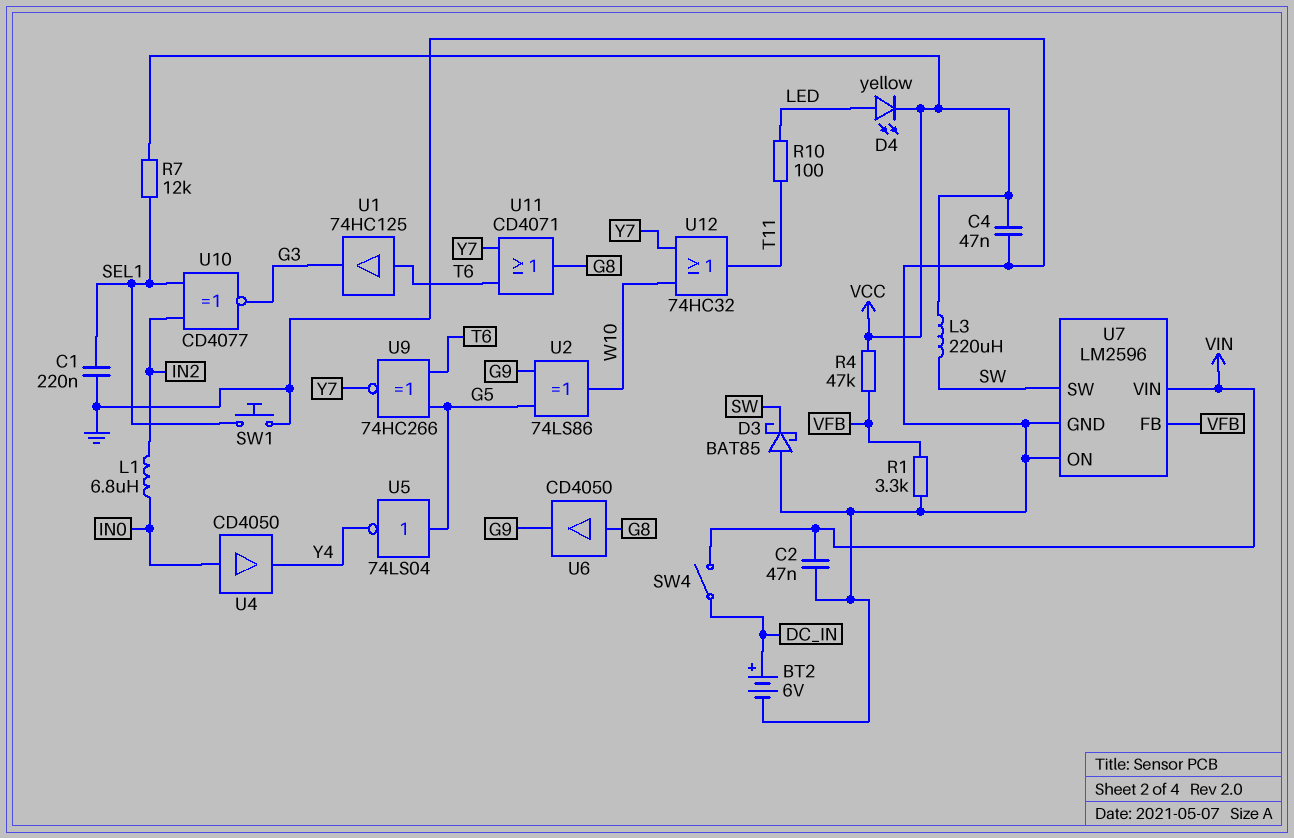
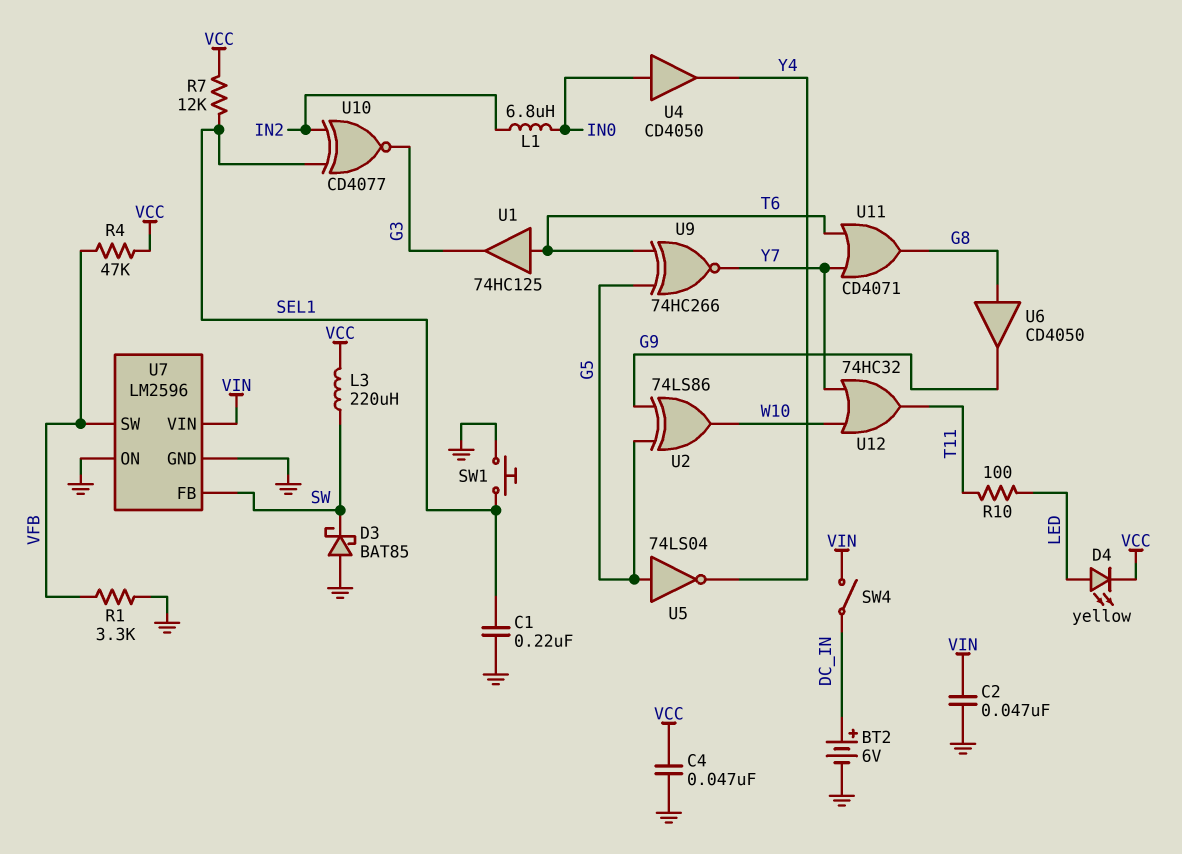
U7 pin FB: VFB -> SW
U7 pin SW: SW -> VFB

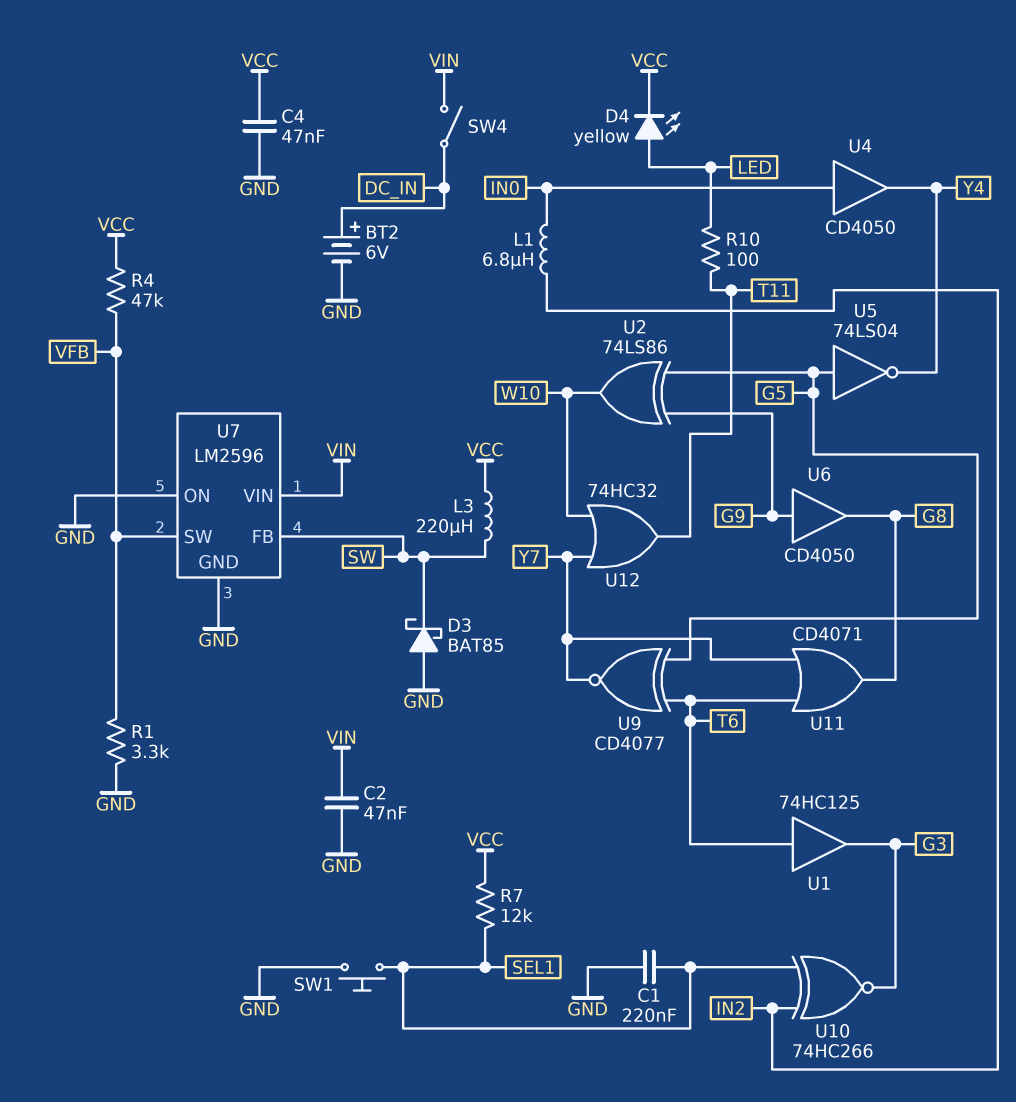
U6: buffer CD4050 (in G8, out G9) -> buffer CD4050 (in G9, out G8)
U9: XNOR 74HC266 (in G5, in T6, out Y7) -> XNOR CD4077 (in G5, in T6, out Y7)
U10: XNOR CD4077 (in IN2, in SEL1, out G3) -> XNOR 74HC266 (in IN2, in SEL1, out G3)

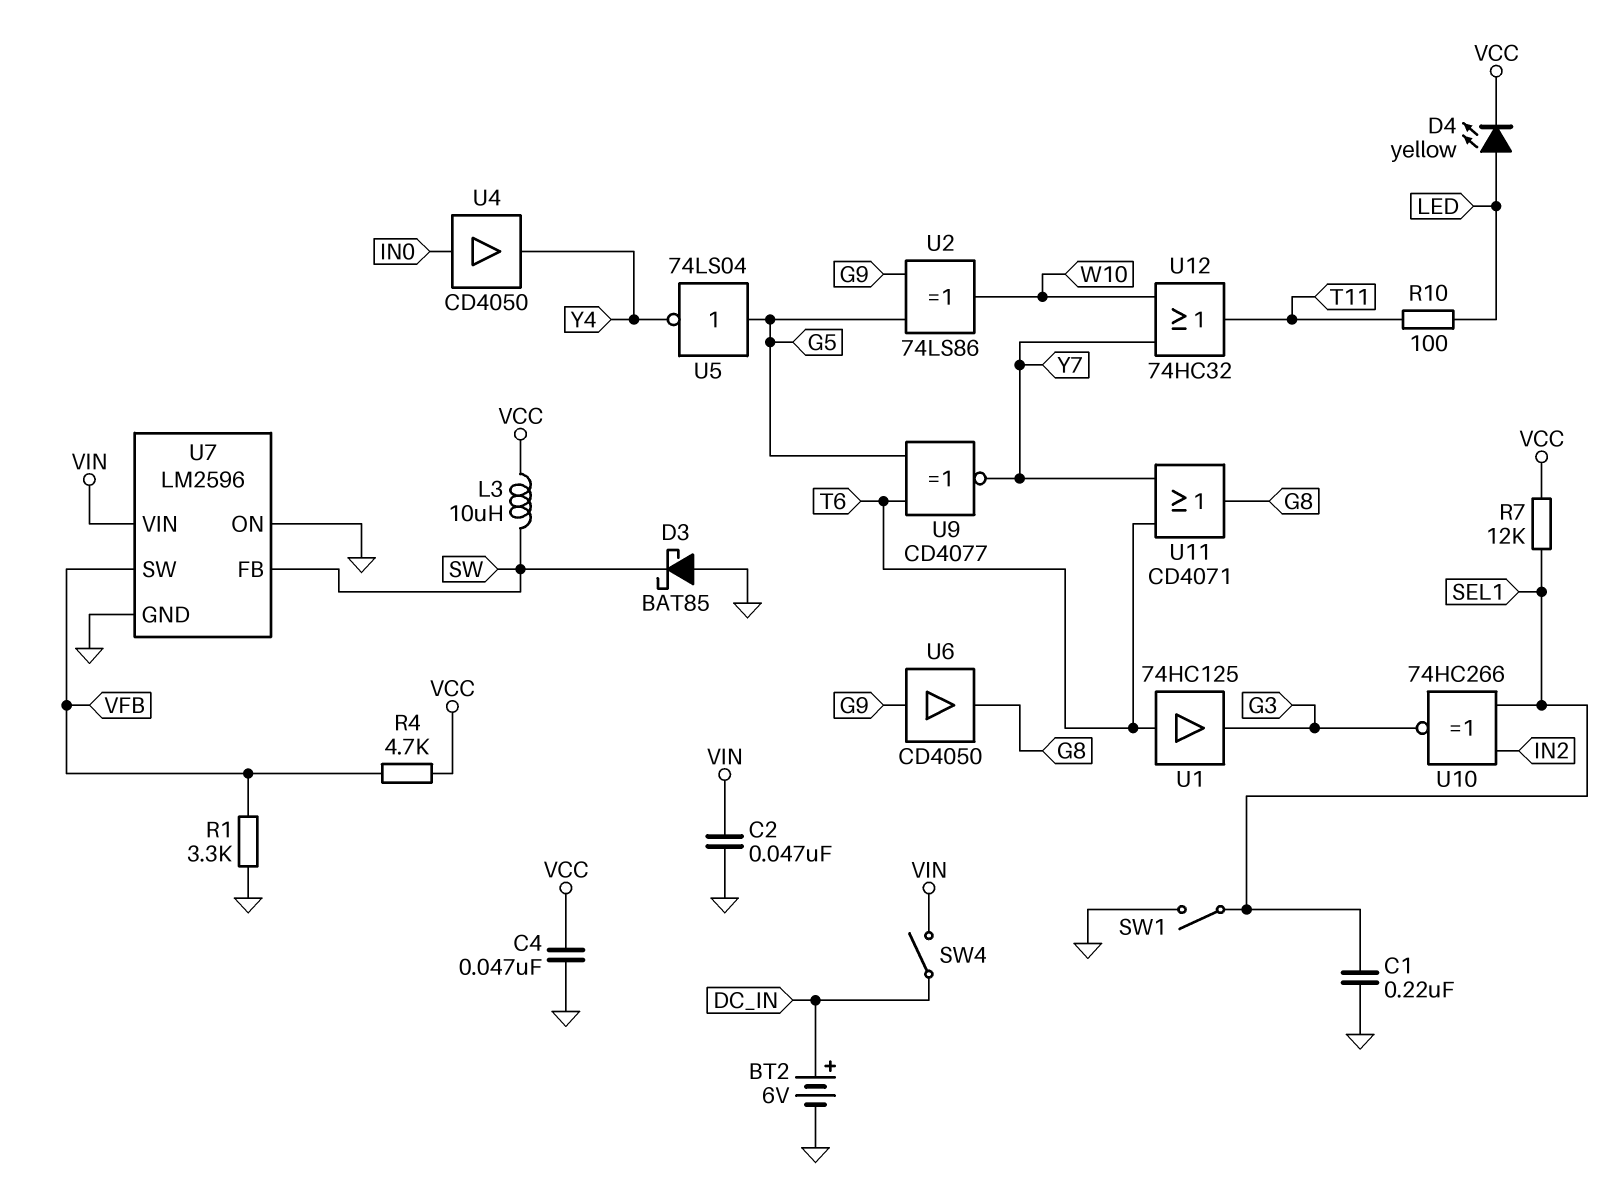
L1: 6.8uH (IN0, IN2) -> none
L3: 220uH (SW, VCC) -> 10uH (SW, VCC)
R4: 47k (VCC, VFB) -> 4.7k (VCC, VFB)
SW1: button (GND, SEL1) -> switch (GND, SEL1)

